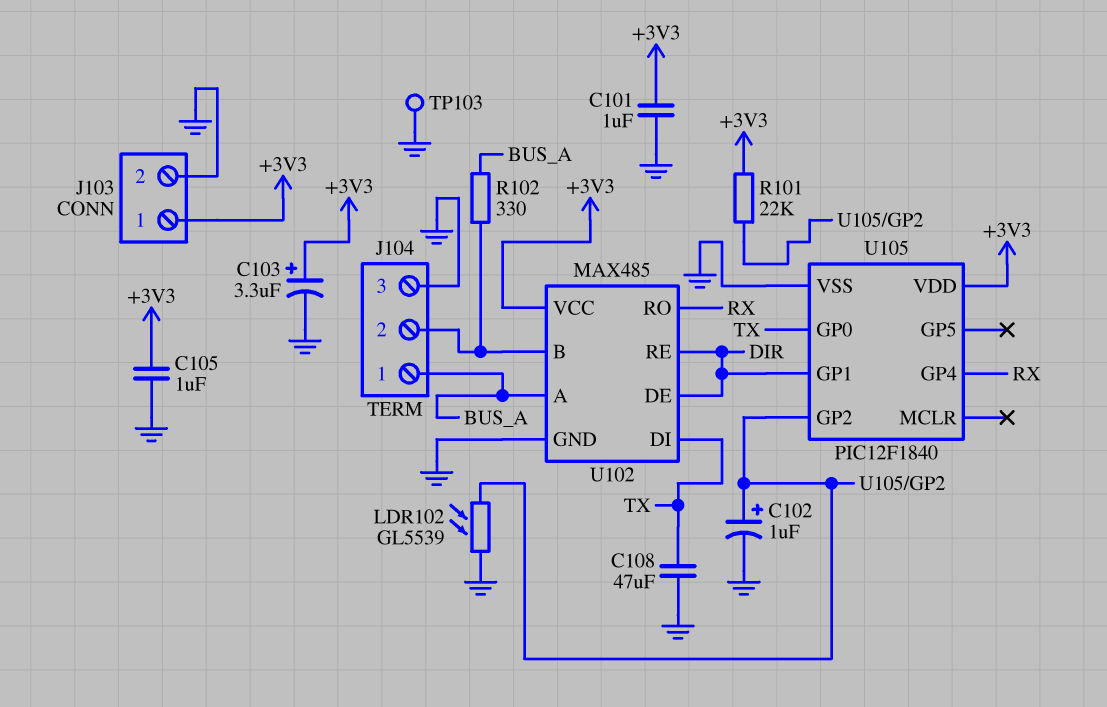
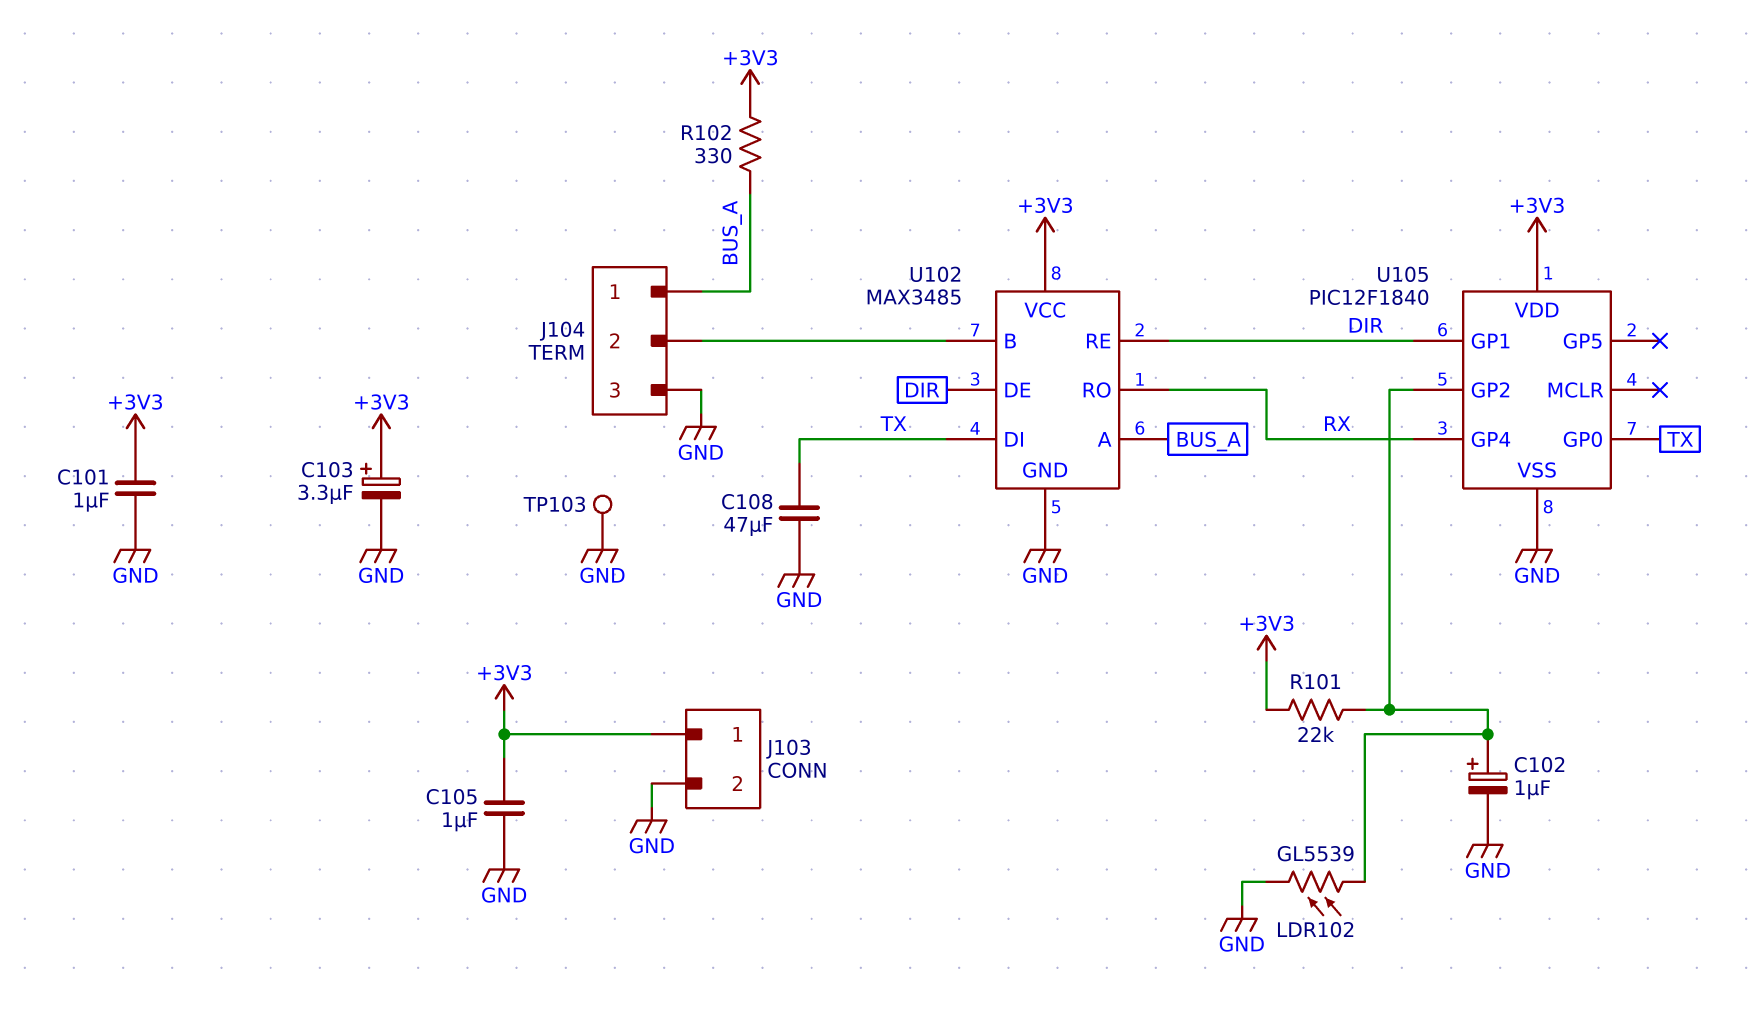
R102: 330 (BUS_A, J104/2) -> 330 (+3V3, BUS_A)
U102: MAX485 -> MAX3485

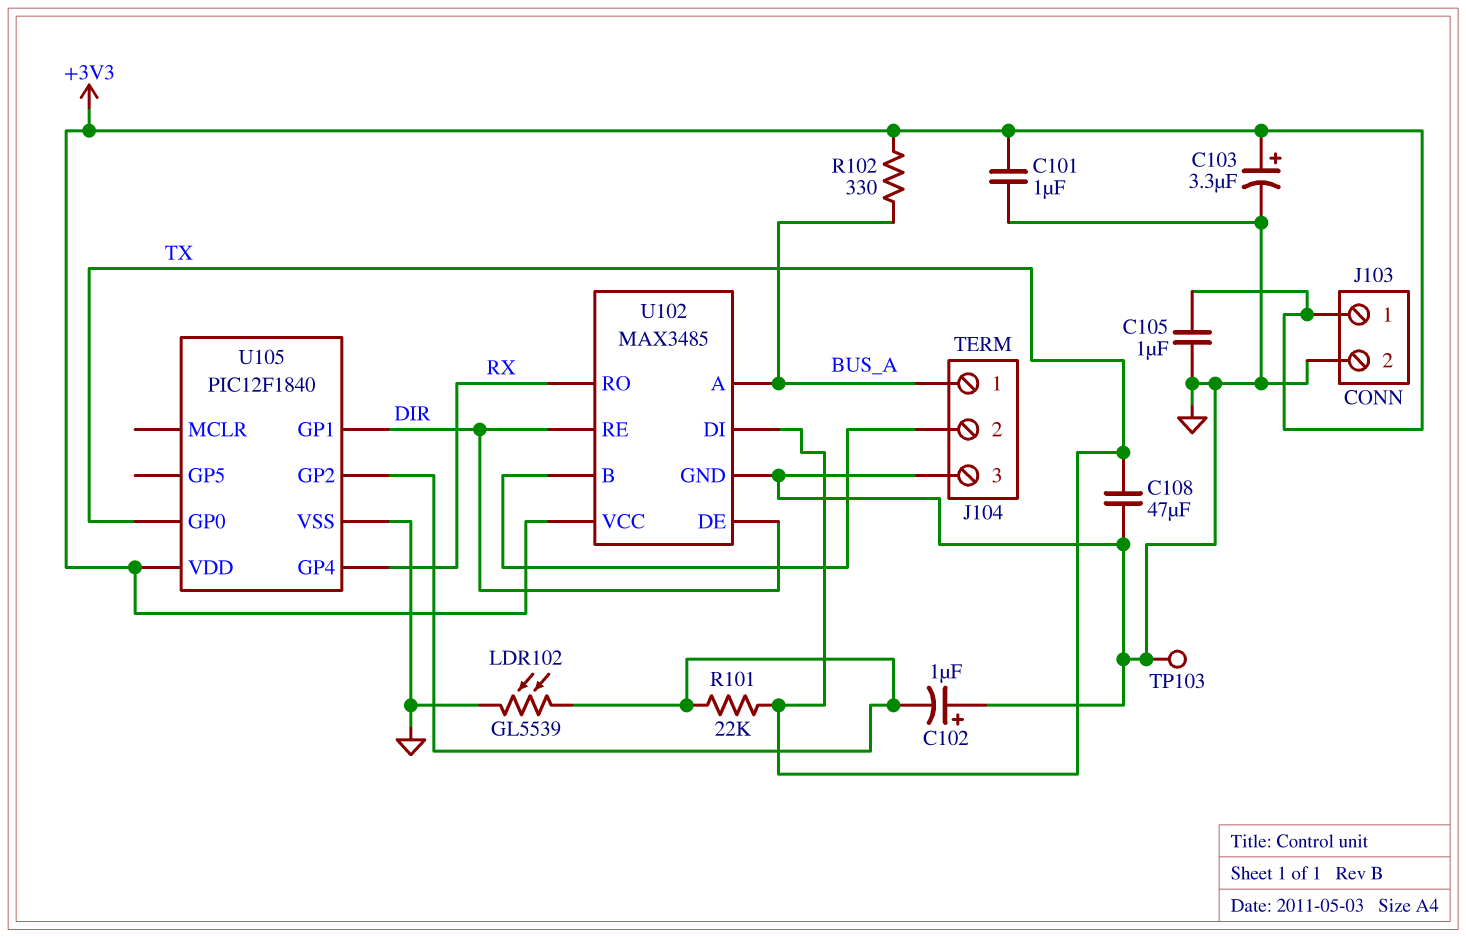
C102: 1uF (plus U105/GP2, minus GND) -> 1uF (plus GND, minus U105/GP2)
R101: 22k (+3V3, U105/GP2) -> 22k (TX, U105/GP2)

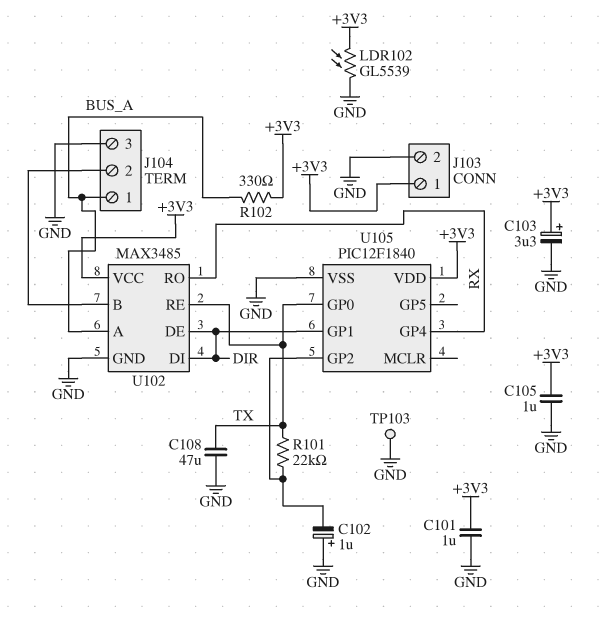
LDR102: GL5539 (GND, U105/GP2) -> GL5539 (+3V3, GND)
U102 pin DI: TX -> DIR
U102 pin RE: DIR -> TX

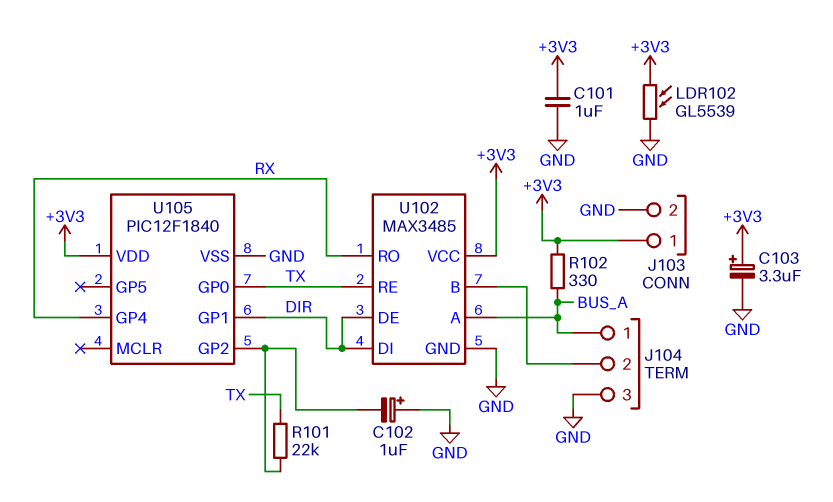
C105: 1uF (+3V3, GND) -> none
C108: 47uF (GND, TX) -> none
TP103: test point (GND) -> none

